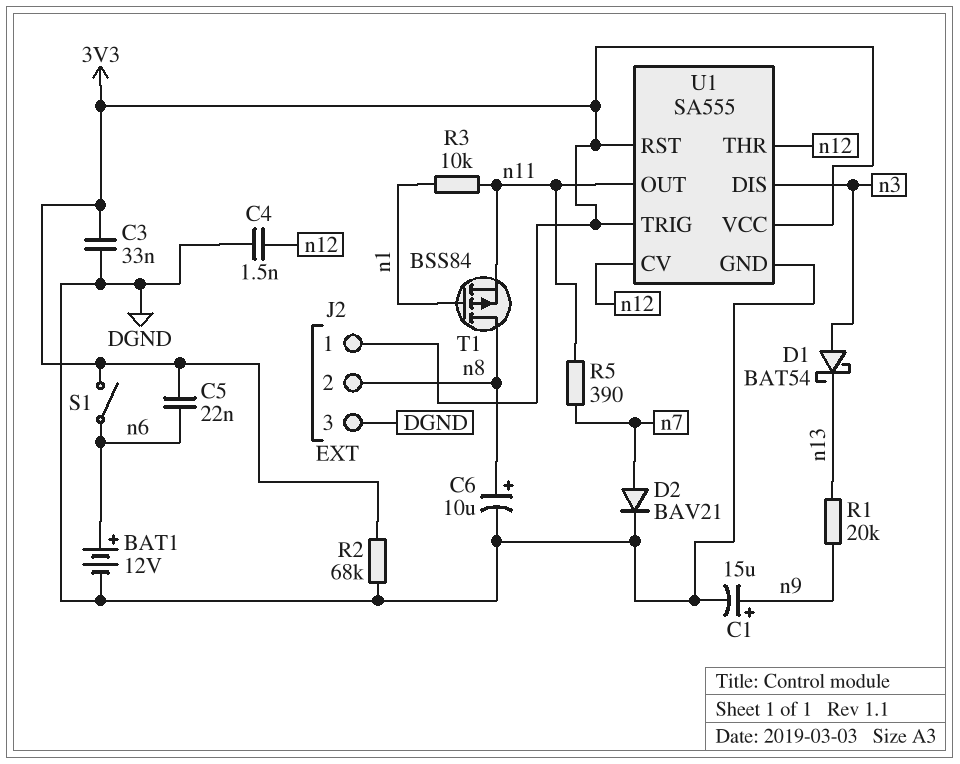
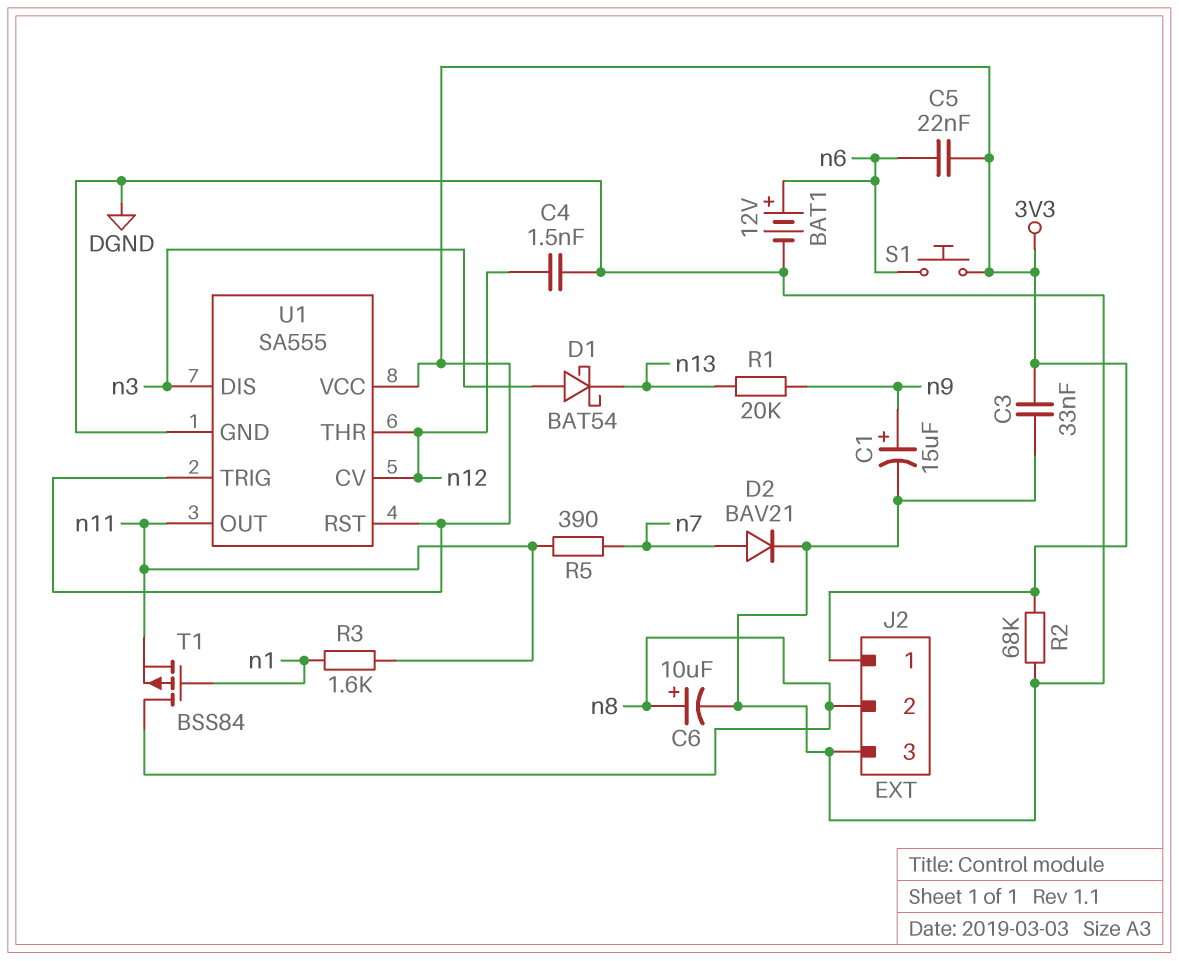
R3: 10k (n1, n11) -> 1.6k (n1, n11)
S1: switch (3V3, n6) -> button (3V3, n6)

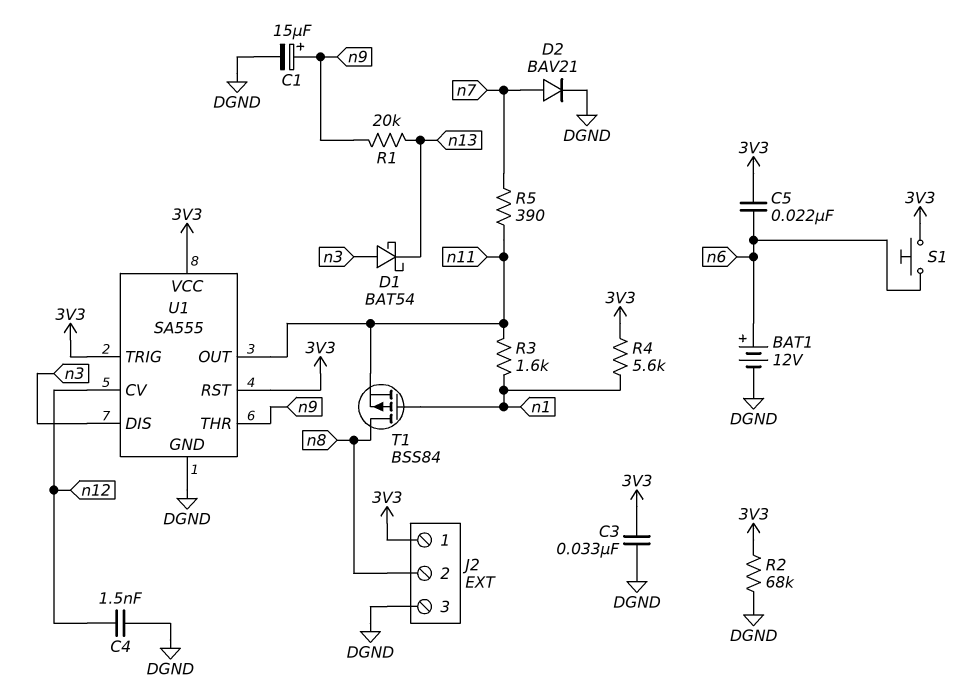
C6: 10uF (plus n8, minus DGND) -> none
R4: none -> 5.6k (3V3, n1)
U1 pin THR: n12 -> n9

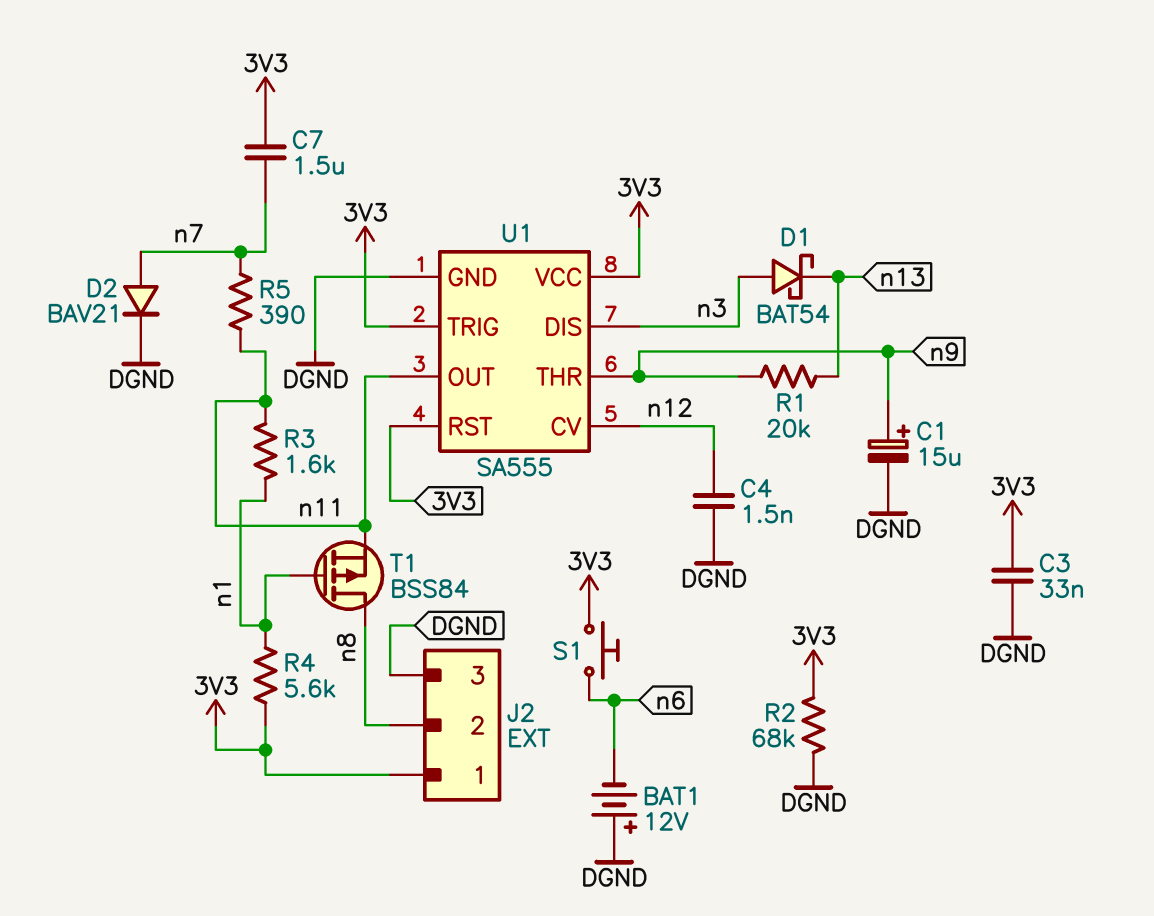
BAT1: 12V (plus n6, minus DGND) -> 12V (plus DGND, minus n6)
C5: 22nF (3V3, n6) -> none
C7: none -> 1.5uF (3V3, n7)

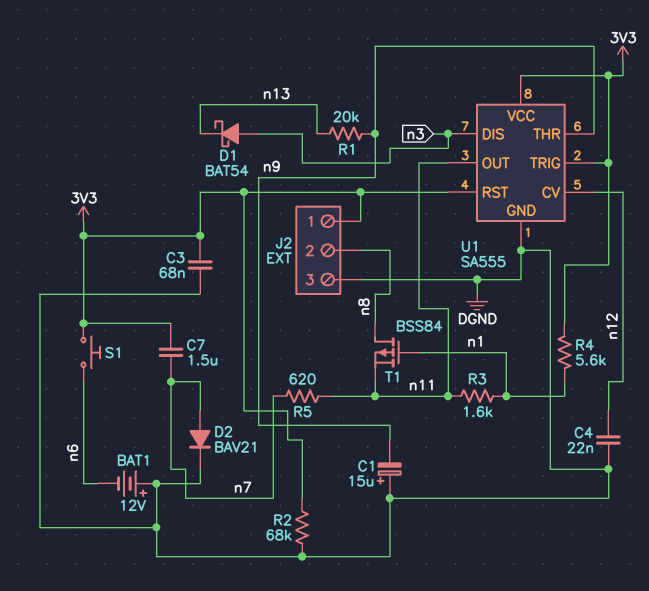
C1: 15uF (plus n9, minus DGND) -> 15uF (plus DGND, minus n9)
C3: 33nF (3V3, DGND) -> 68nF (3V3, DGND)
C4: 1.5nF (DGND, n12) -> 22nF (DGND, n12)
R5: 390 (n7, n11) -> 620 (n7, n11)

